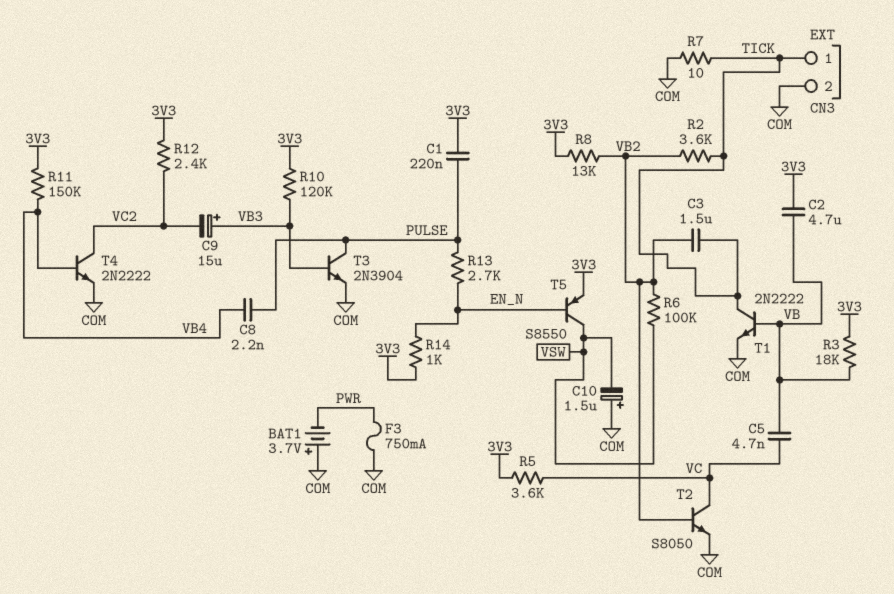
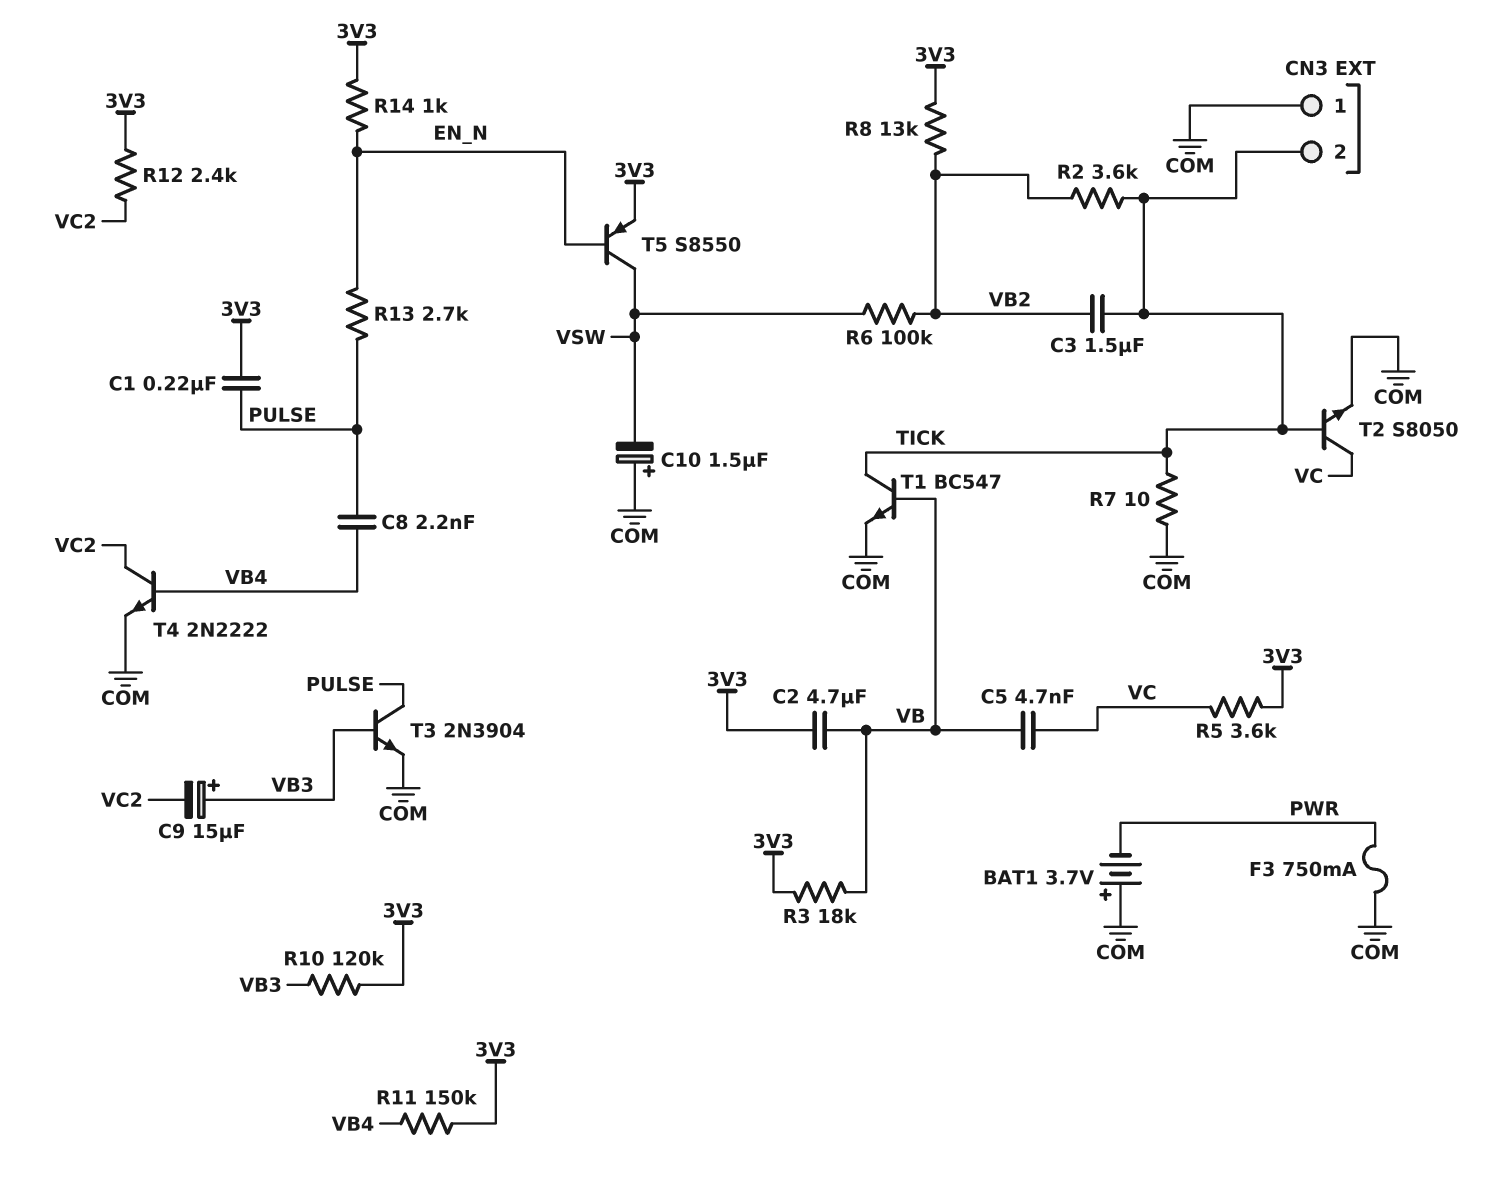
CN3 pin 1: TICK -> COM
CN3 pin 2: COM -> TICK
T1: NPN 2N2222 (B VB, C TICK, E COM) -> NPN BC547 (B VB, C TICK, E COM)
T2: NPN S8050 (B VB2, C VC, E COM) -> NPN S8050 (B TICK, C VC, E COM)

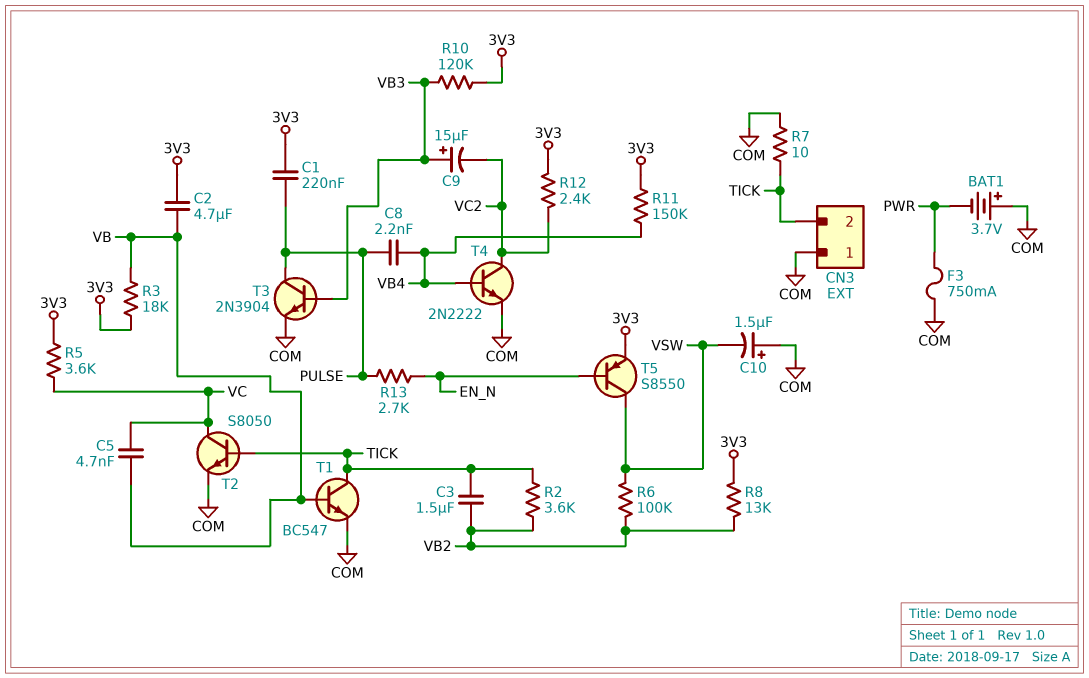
R14: 1k (3V3, EN_N) -> none

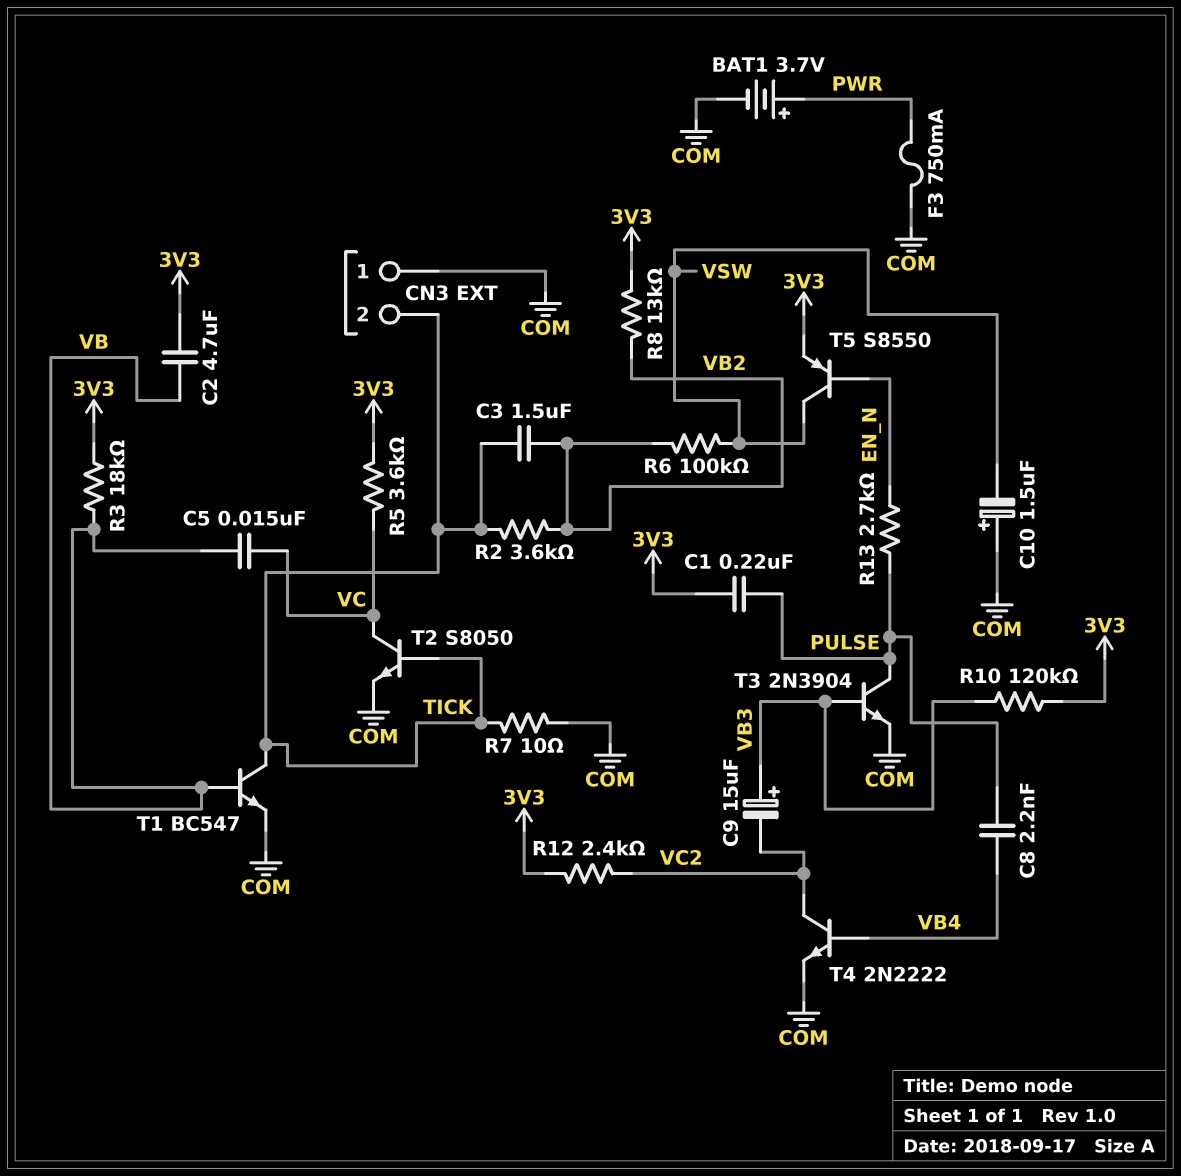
BAT1: 3.7V (plus COM, minus PWR) -> 3.7V (plus PWR, minus COM)
C5: 4.7nF (VB, VC) -> 15nF (VB, VC)
R11: 150k (3V3, VB4) -> none

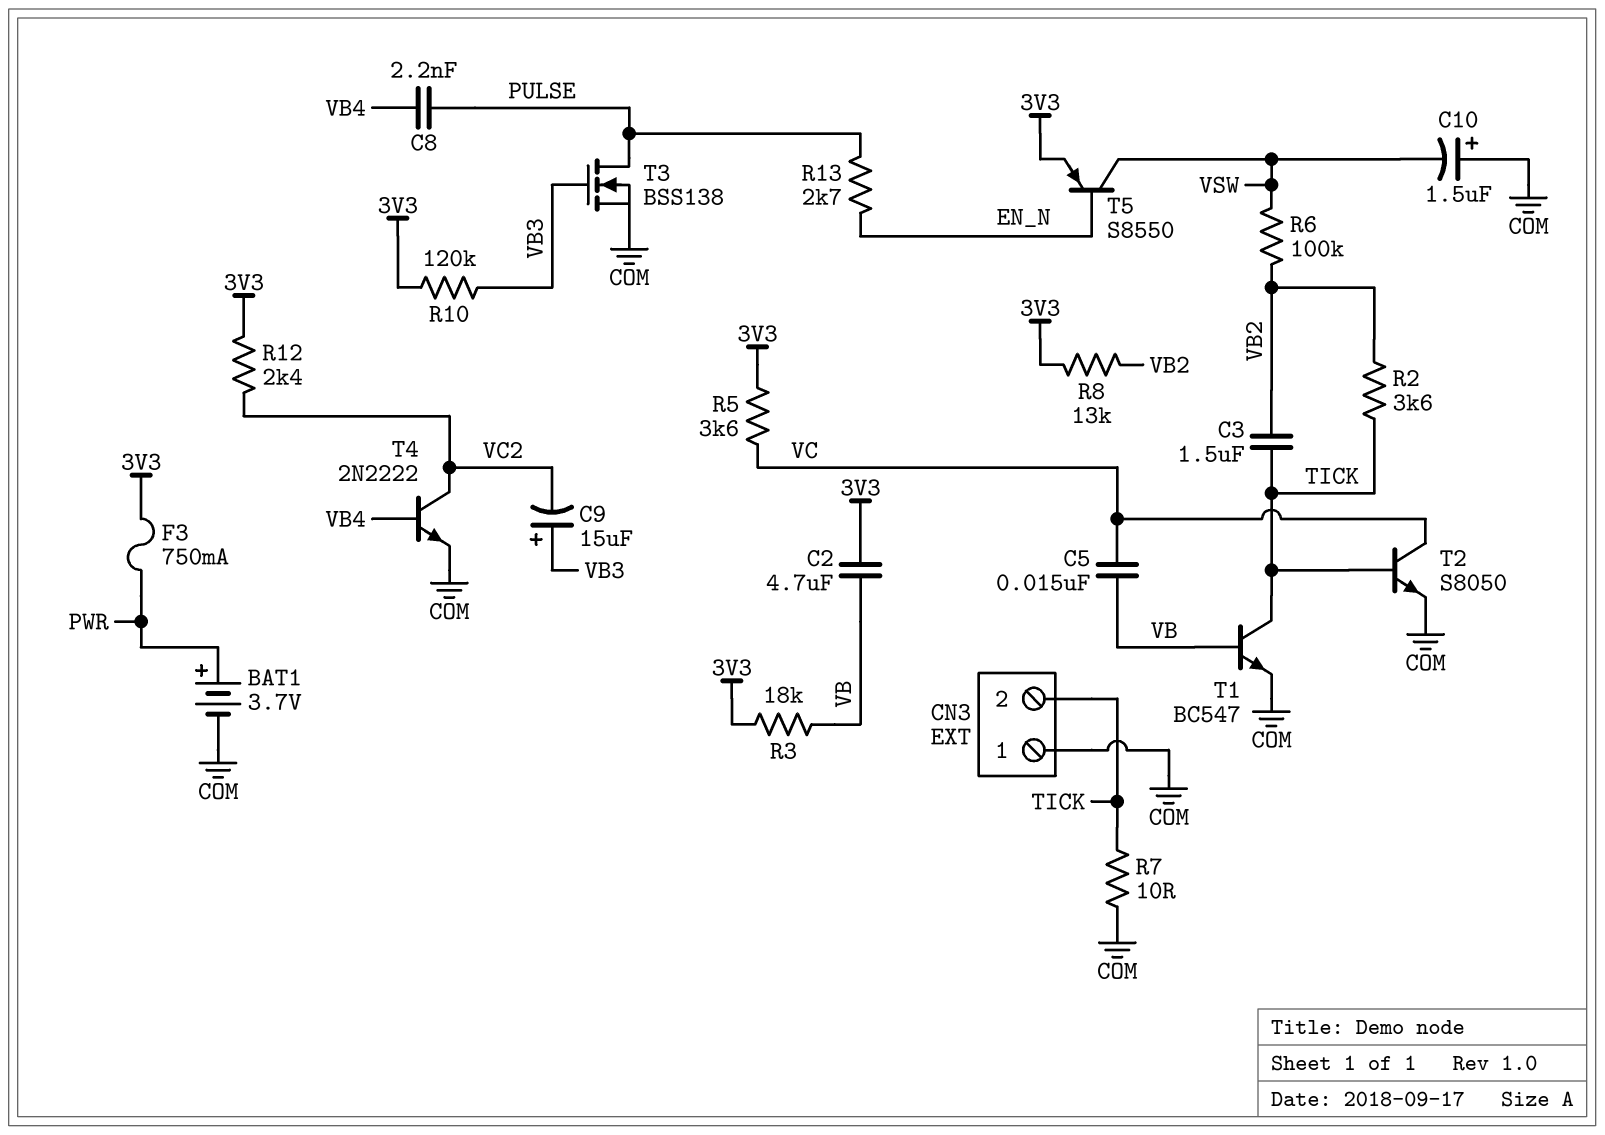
C1: 220nF (3V3, PULSE) -> none
F3: 750mA (COM, PWR) -> 750mA (3V3, PWR)
T3: NPN 2N3904 (B VB3, C PULSE, E COM) -> NMOS BSS138 (G VB3, D PULSE, S COM)

